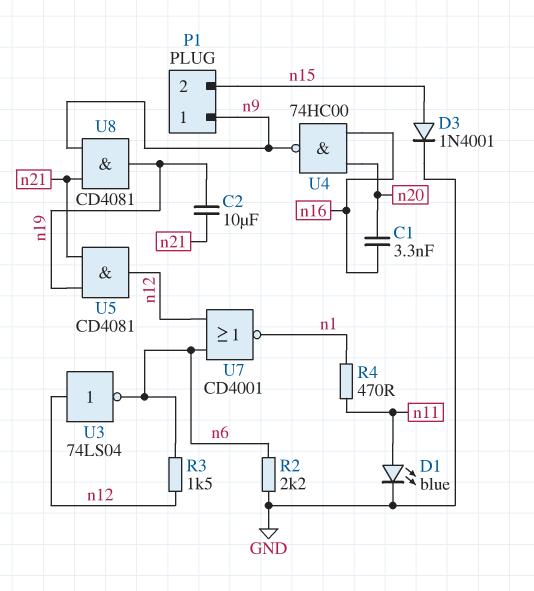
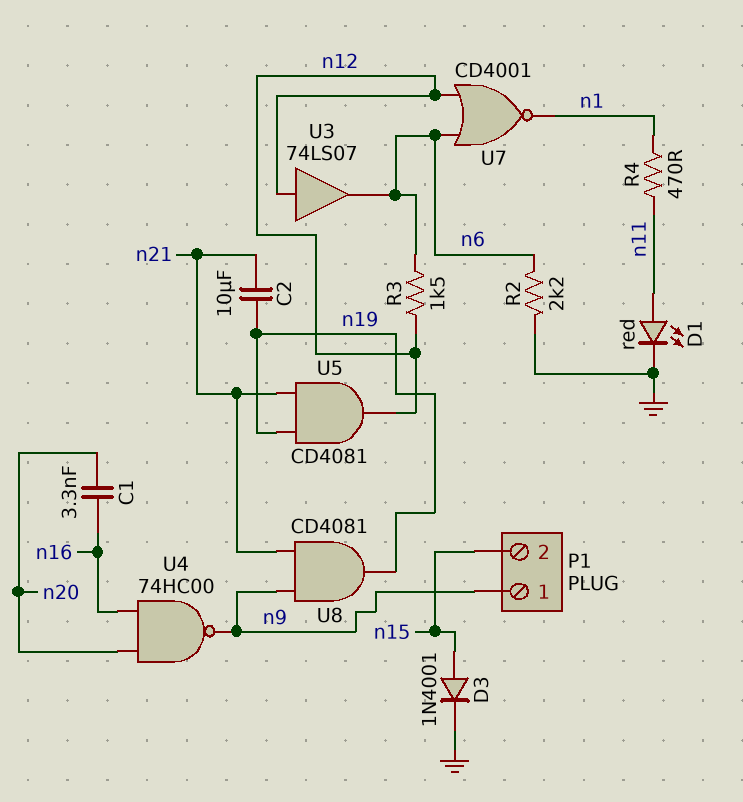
D1: LED blue (A n11, K GND) -> LED red (A n11, K GND)
U3: NOT 74LS04 (in n12, out n6) -> buffer 74LS07 (in n12, out n6)

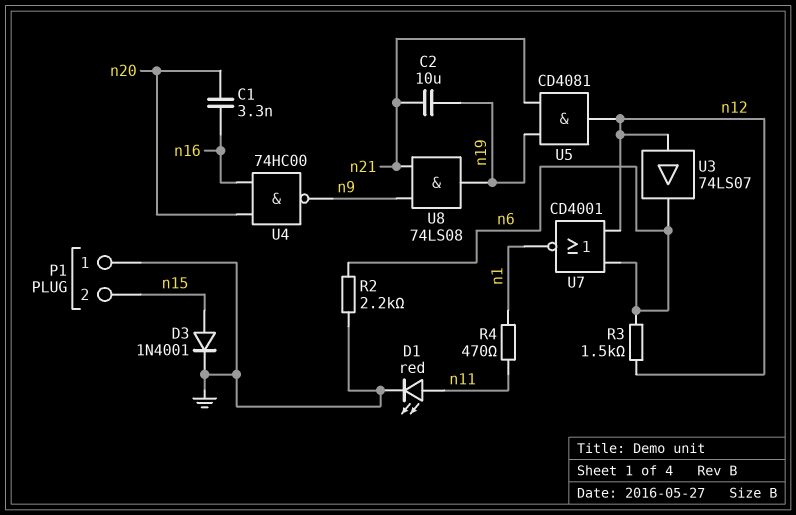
P1 pin 1: n9 -> GND
U8: AND CD4081 (in n9, in n21, out n19) -> AND 74LS08 (in n9, in n21, out n19)

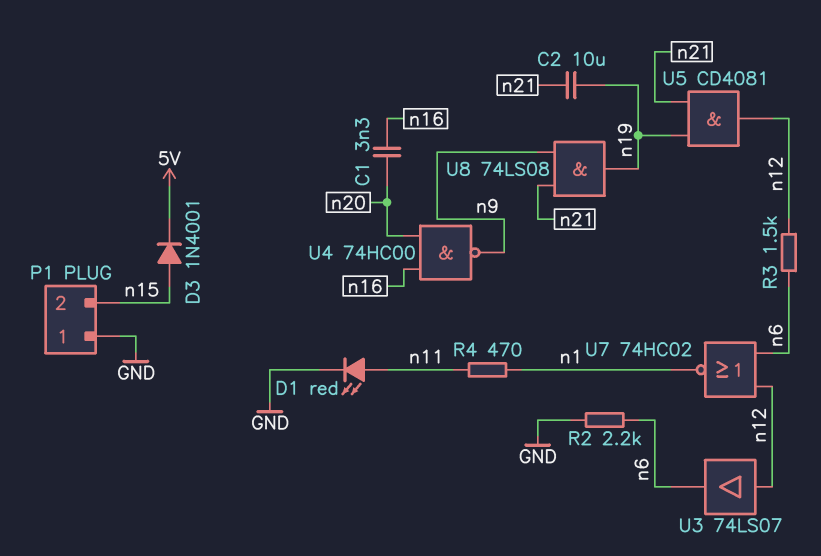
D3: diode 1N4001 (A n15, K GND) -> diode 1N4001 (A n15, K 5V)
U7: NOR CD4001 (in n6, in n12, out n1) -> NOR 74HC02 (in n6, in n12, out n1)

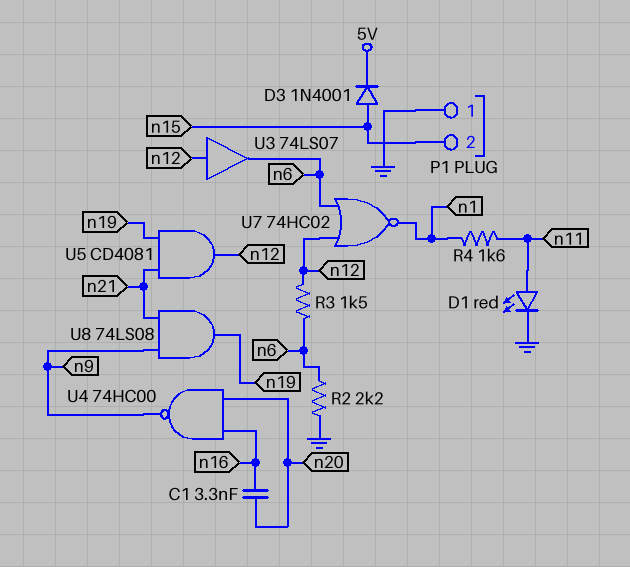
C2: 10uF (n19, n21) -> none
R4: 470 (n1, n11) -> 1.6k (n1, n11)

